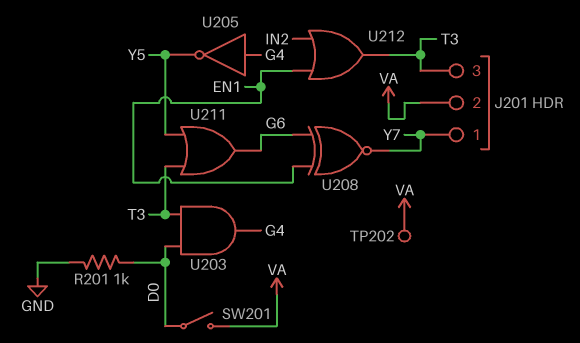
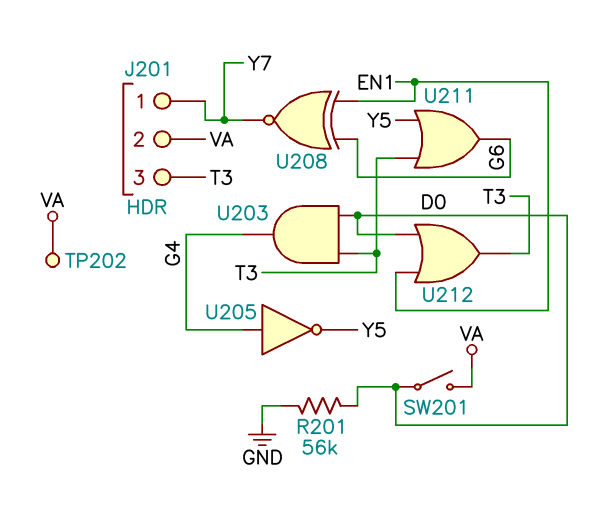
R201: 1k (D0, GND) -> 56k (D0, GND)
U212: OR (in EN1, in IN2, out T3) -> OR (in D0, in EN1, out T3)

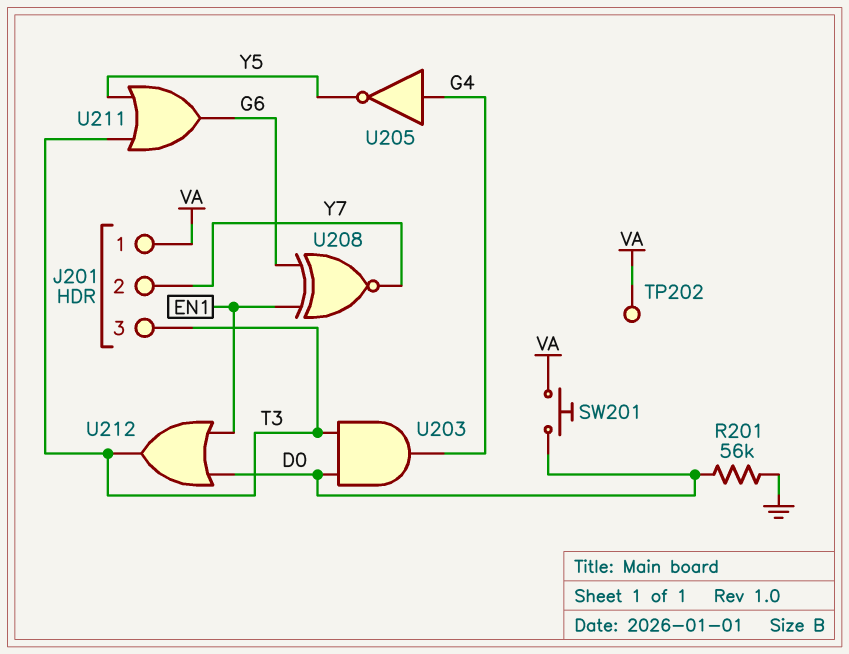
J201 pin 1: Y7 -> VA
J201 pin 2: VA -> Y7
SW201: switch (D0, VA) -> button (D0, VA)

